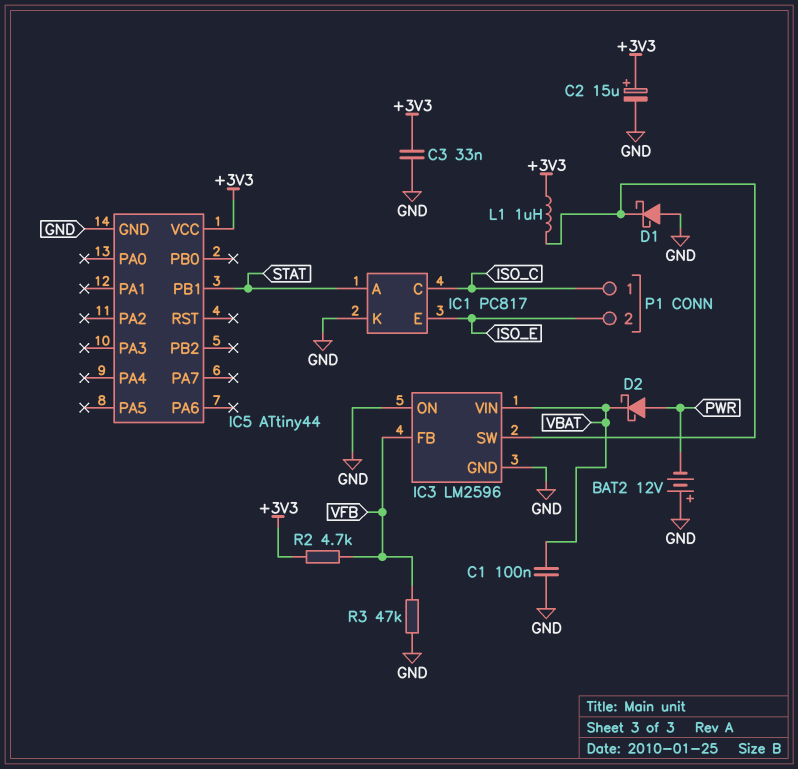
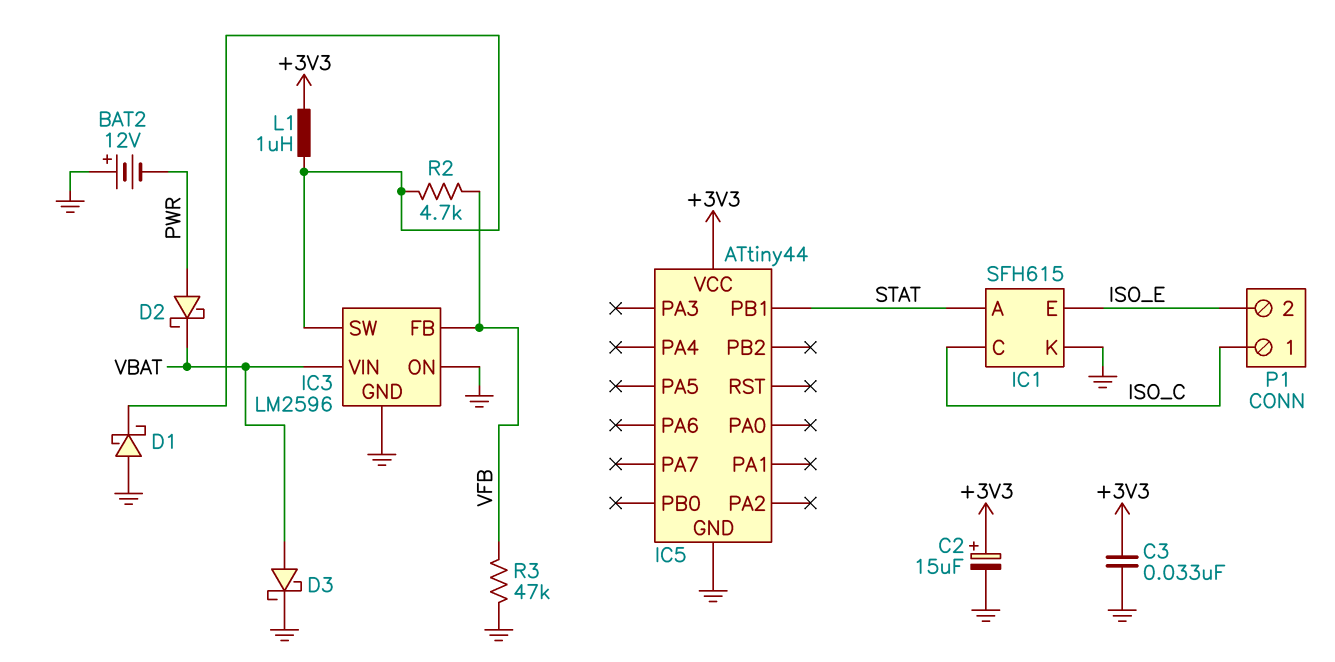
C1: 100nF (GND, VBAT) -> none
D3: none -> schottky (A VBAT, K GND)
IC1: PC817 -> SFH615
R2: 4.7k (+3V3, VFB) -> 4.7k (IC3/SW, VFB)

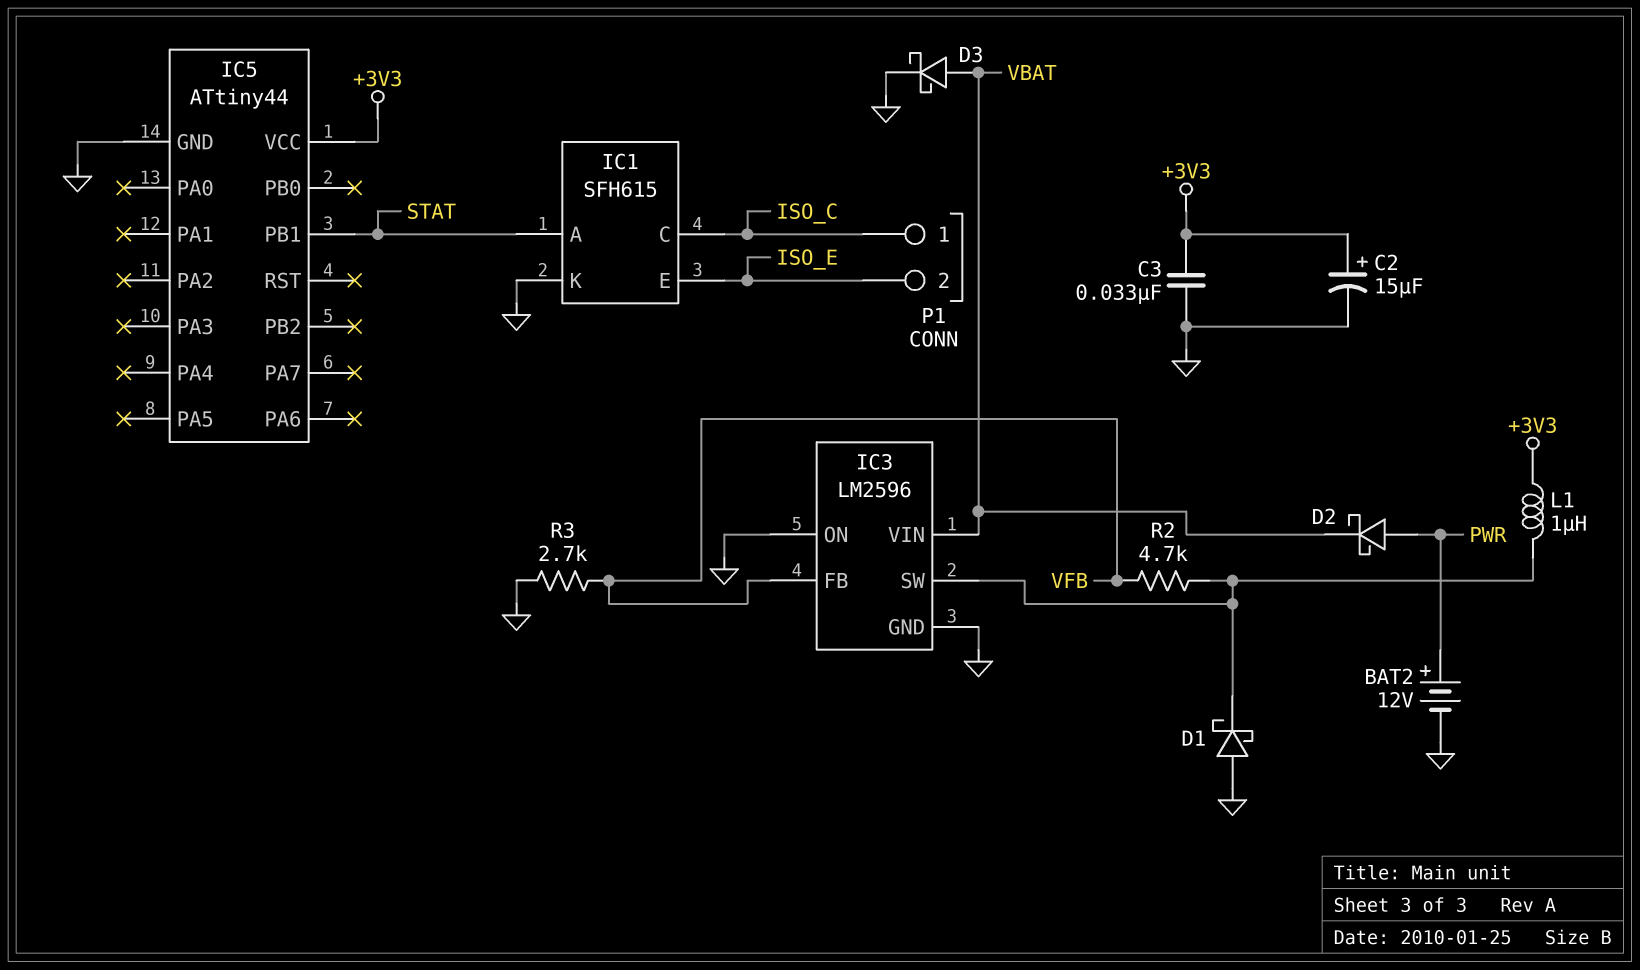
BAT2: 12V (plus GND, minus PWR) -> 12V (plus PWR, minus GND)
R3: 47k (GND, VFB) -> 2.7k (GND, VFB)

